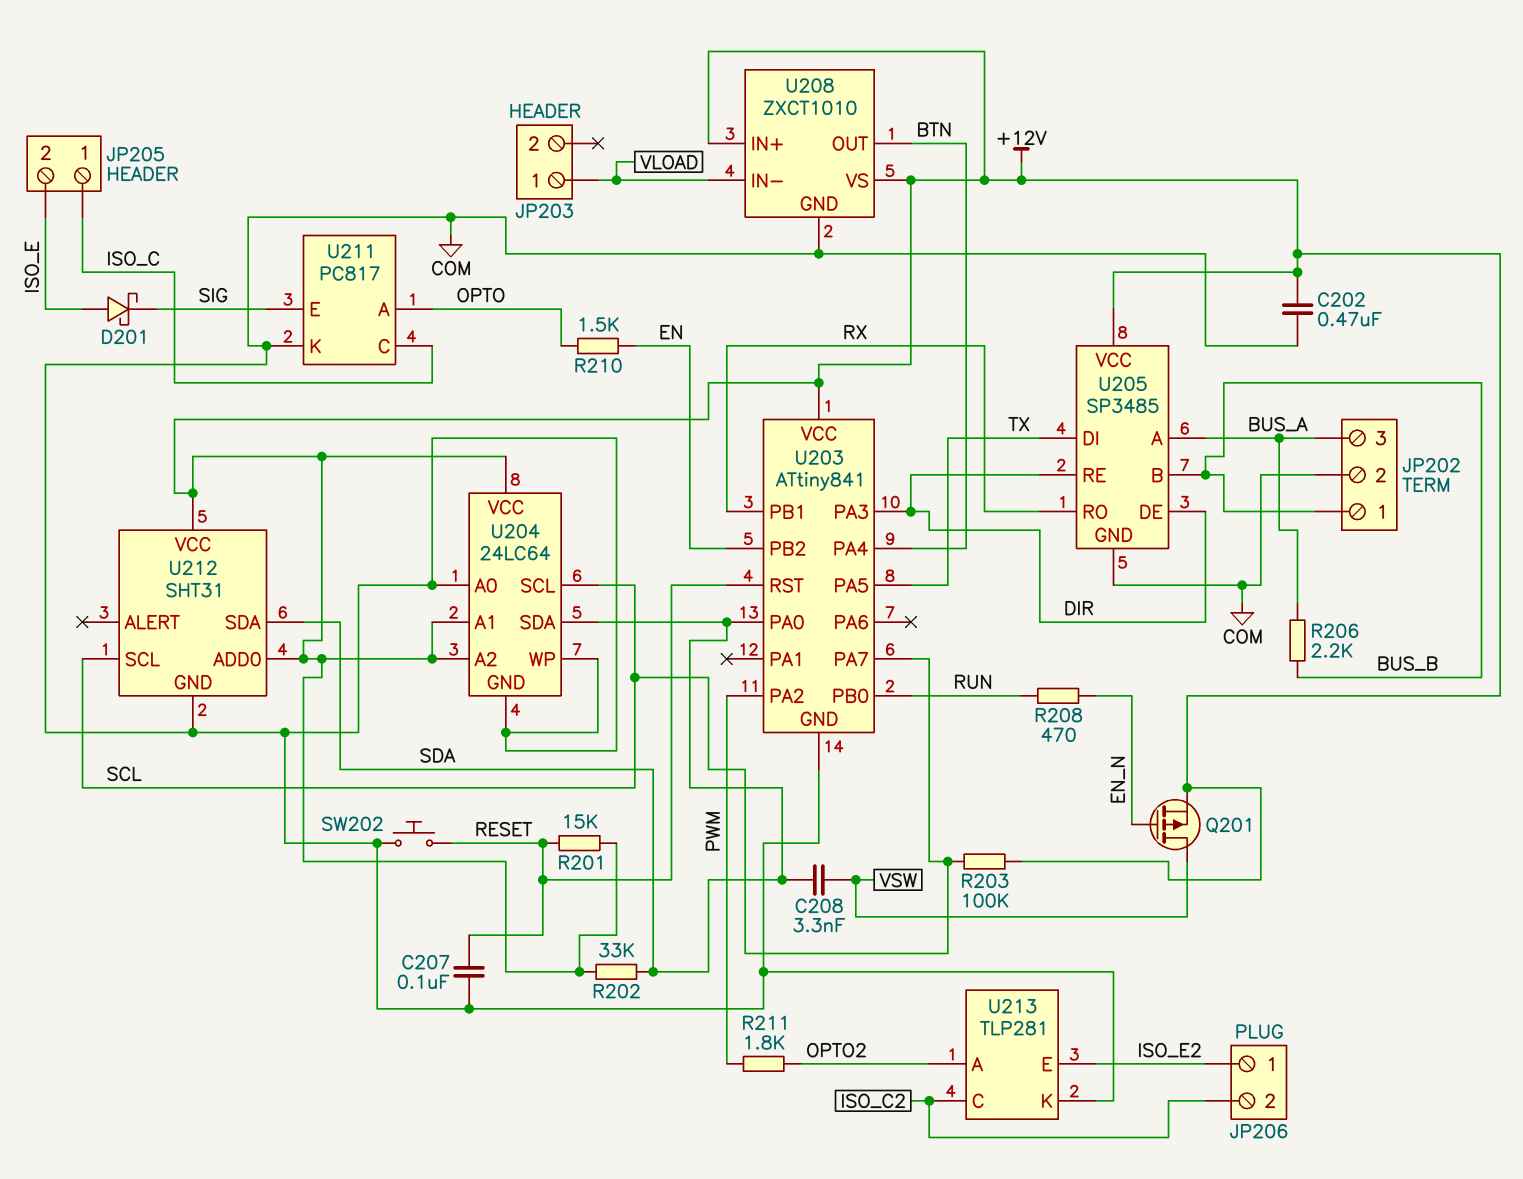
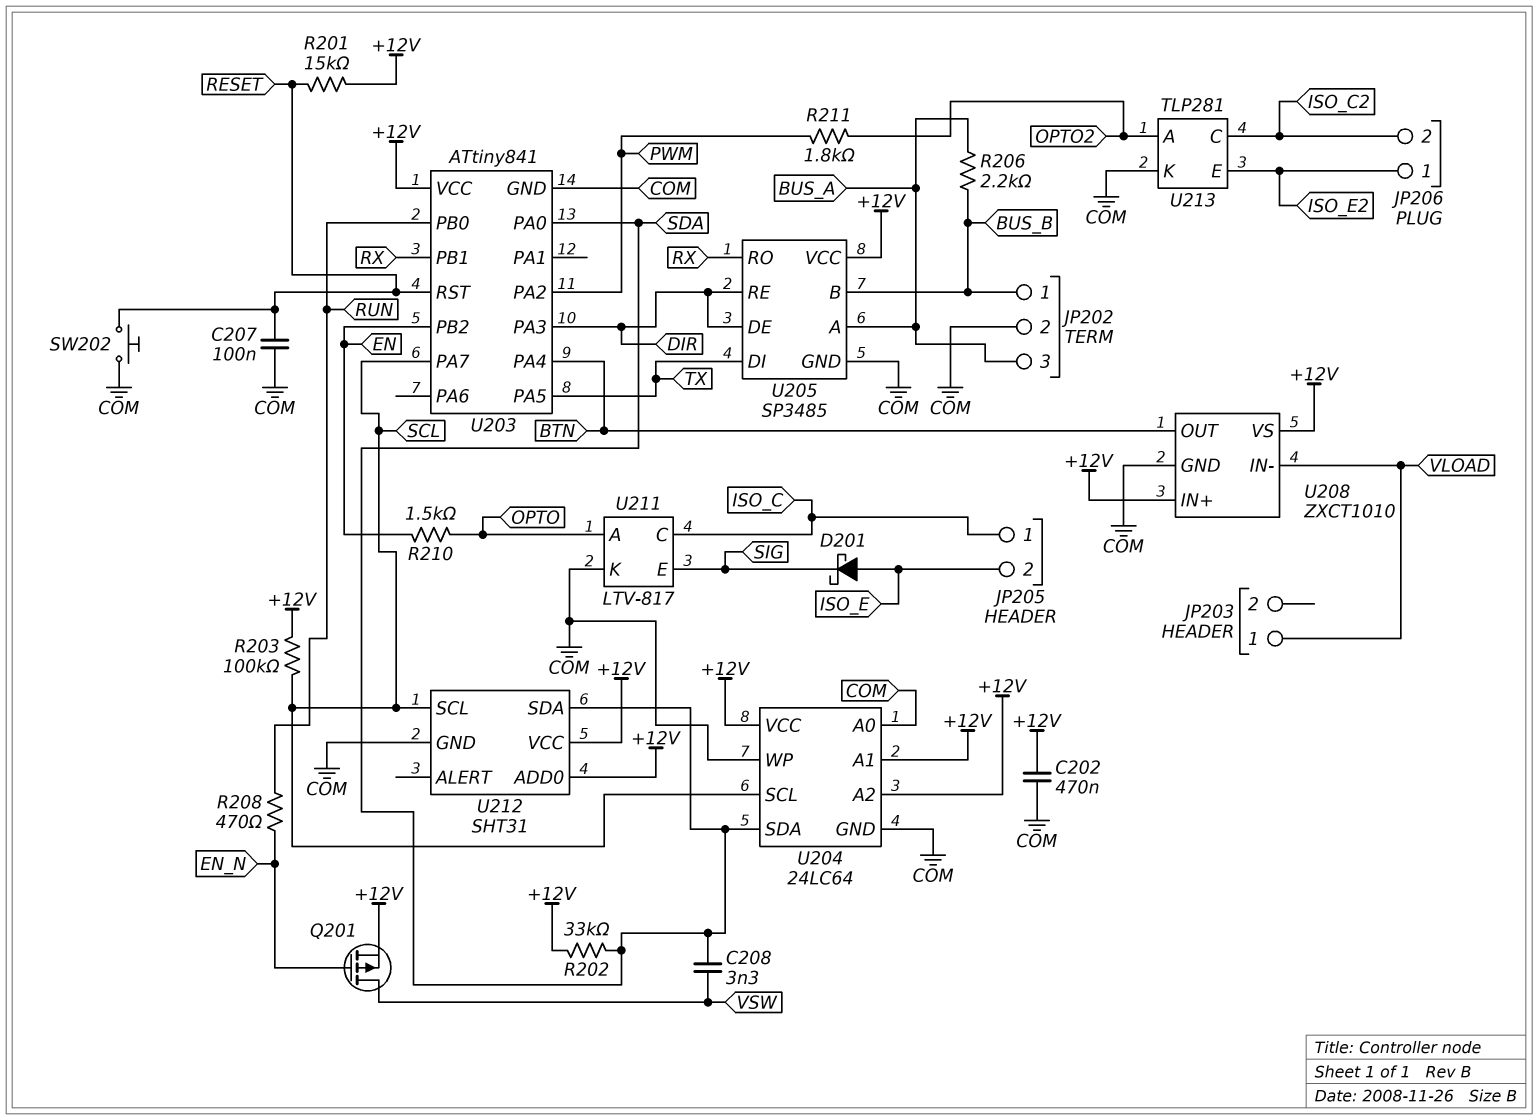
U211: PC817 -> LTV-817

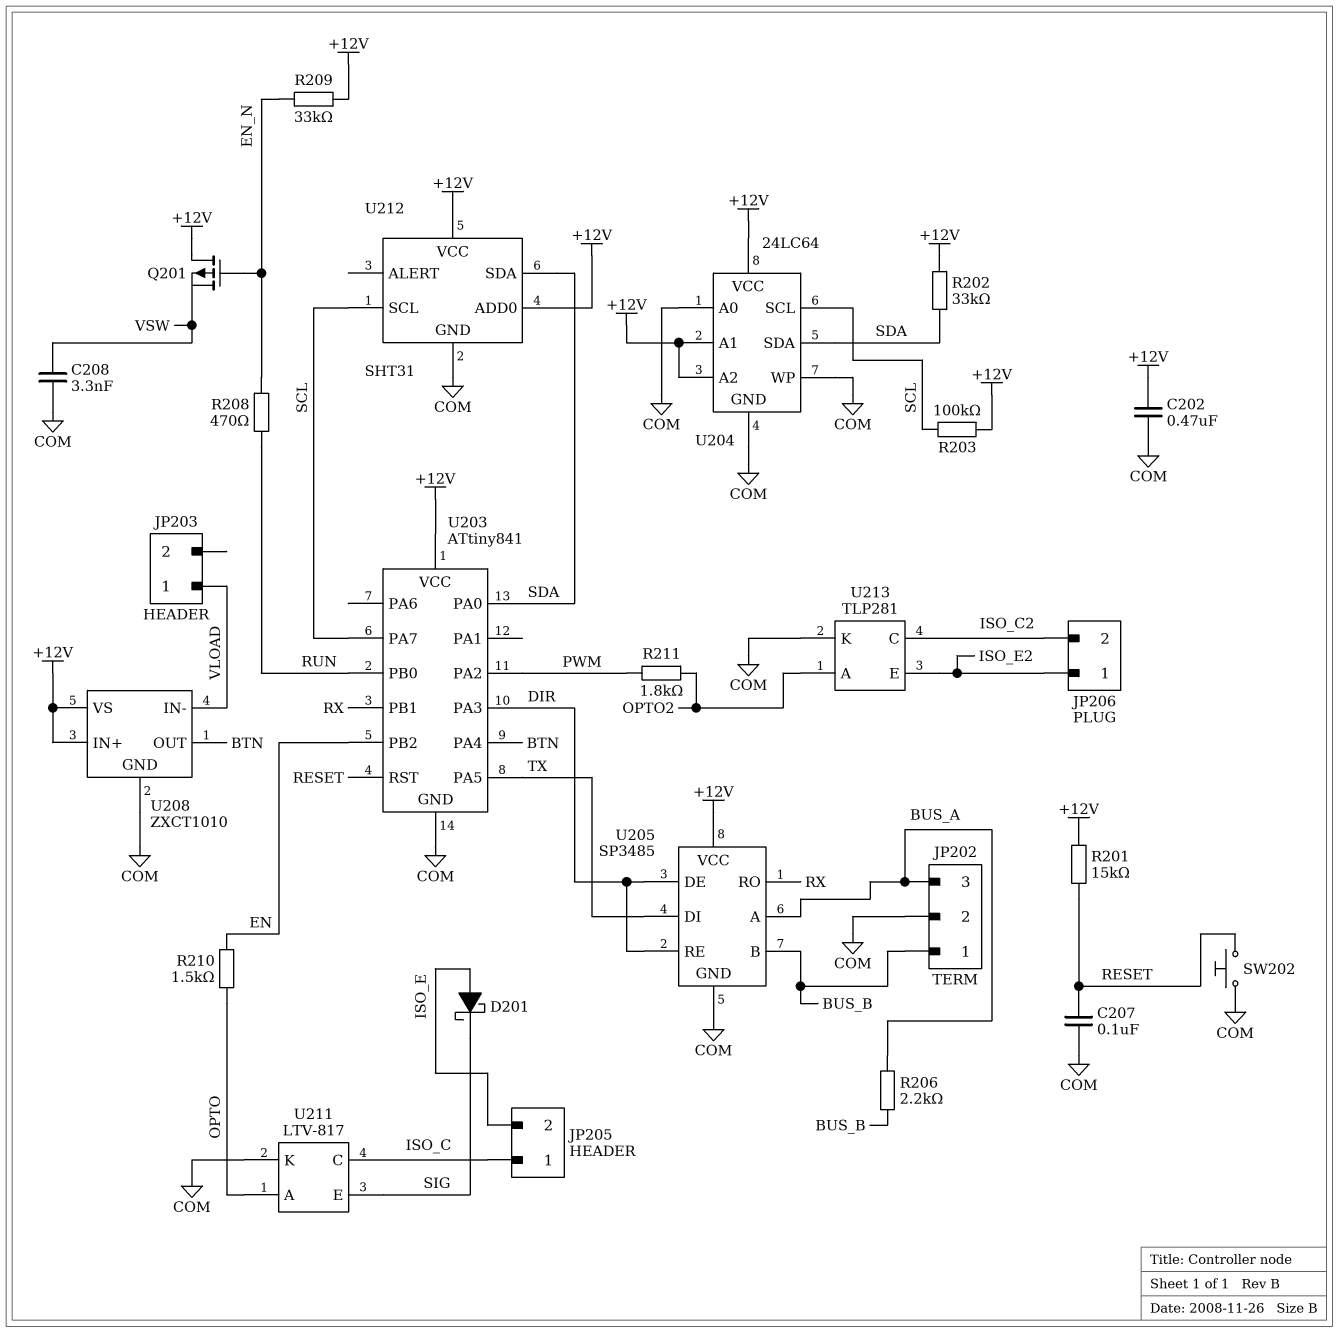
C208: 3.3nF (SDA, VSW) -> 3.3nF (COM, VSW)
Q201: PMOS (G EN_N, D VSW, S +12V) -> PMOS (G EN_N, D +12V, S VSW)
R209: none -> 33k (+12V, EN_N)

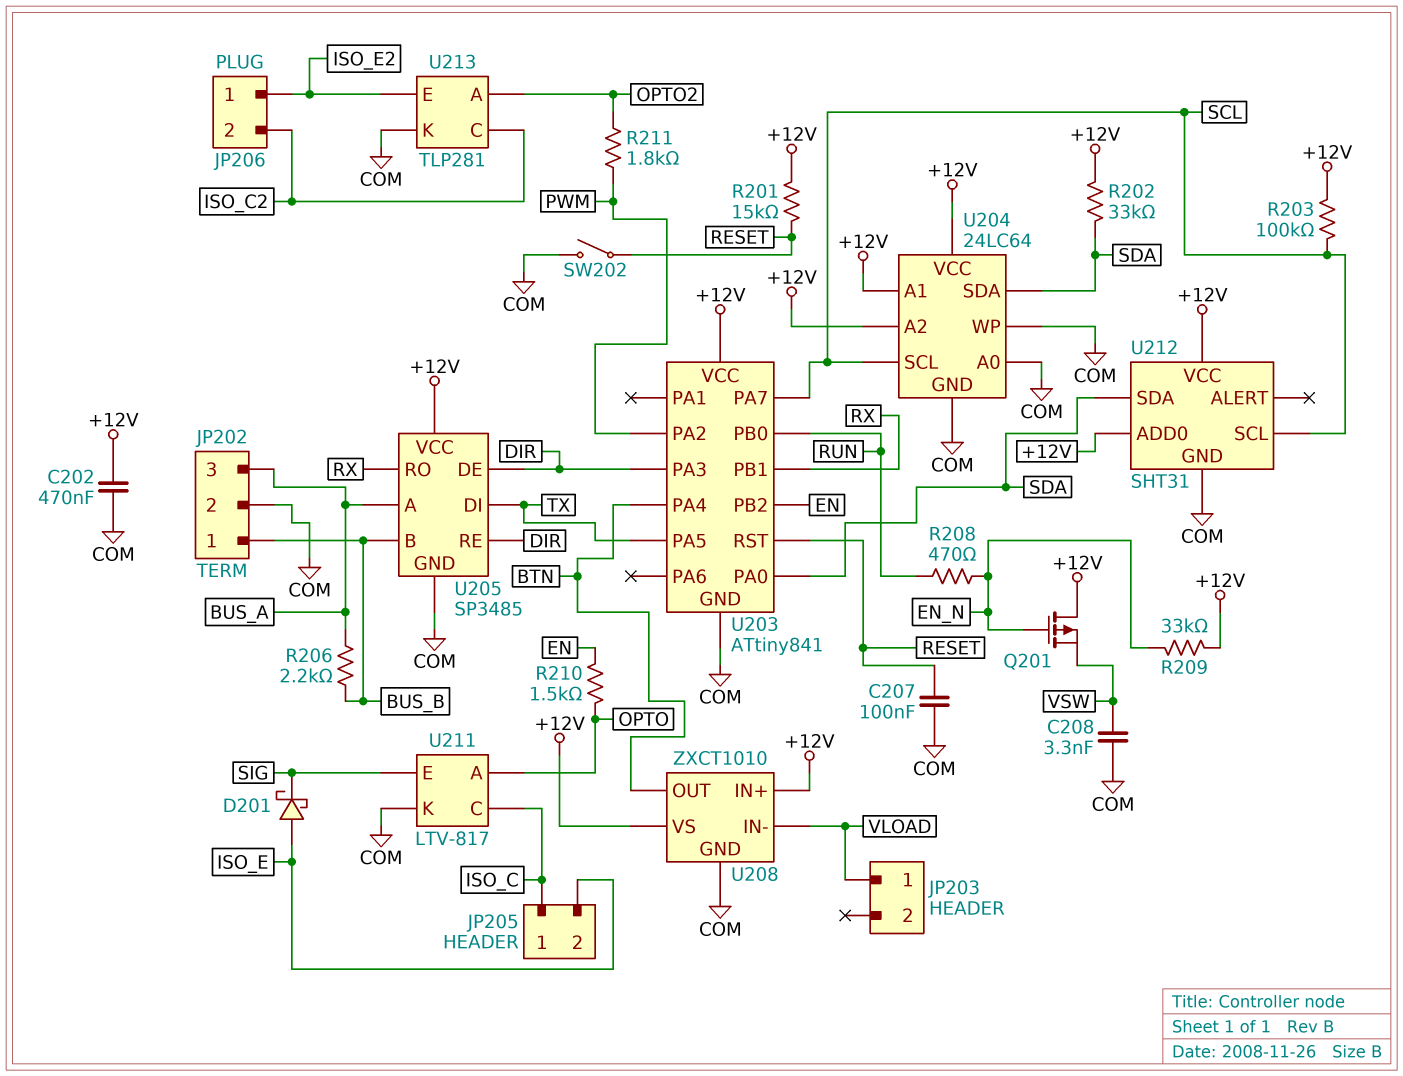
SW202: button (COM, RESET) -> switch (COM, RESET)

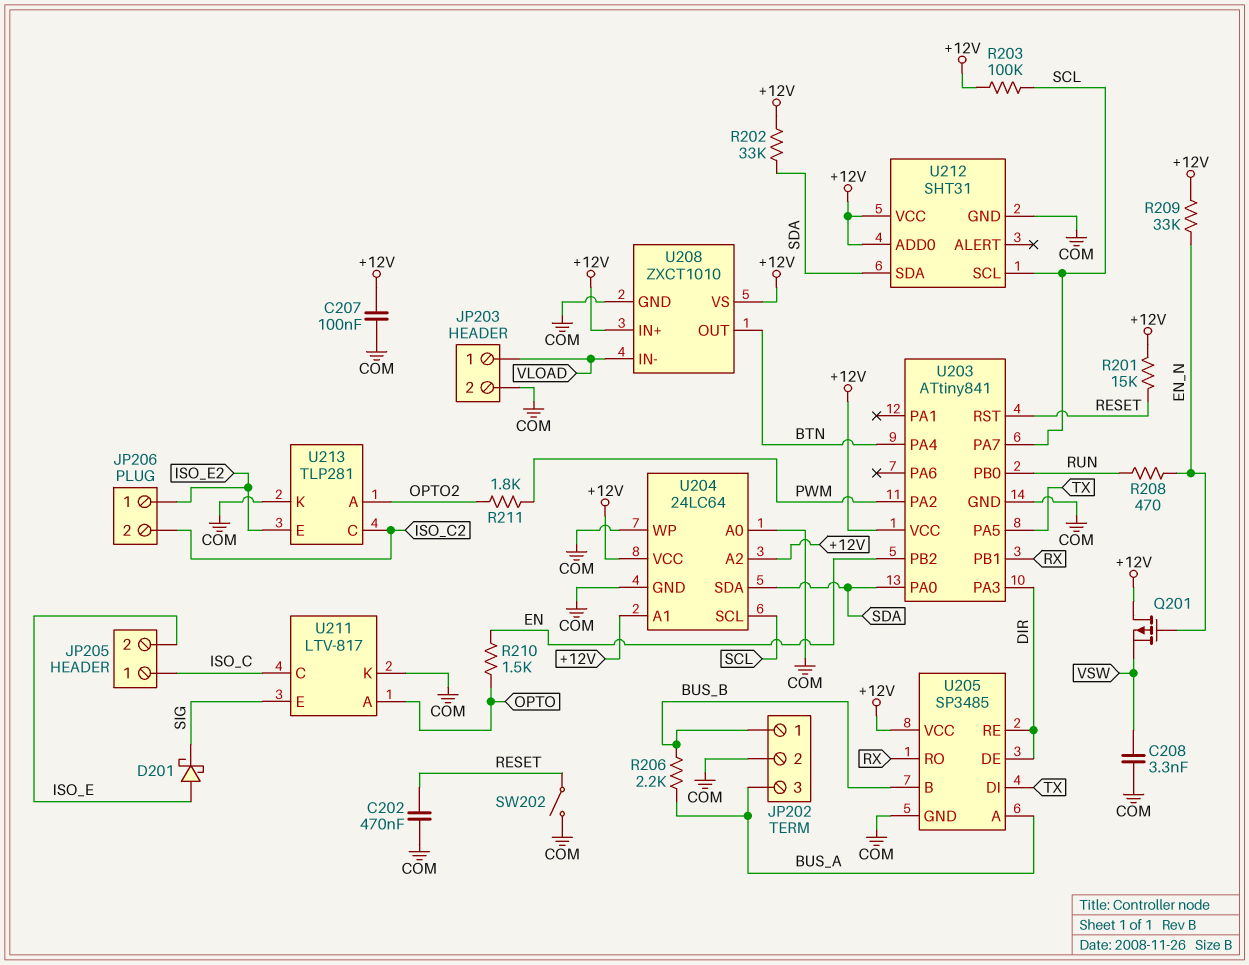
C202: 470nF (+12V, COM) -> 470nF (COM, RESET)
C207: 100nF (COM, RESET) -> 100nF (+12V, COM)
JP203 pin 2: none -> COM

